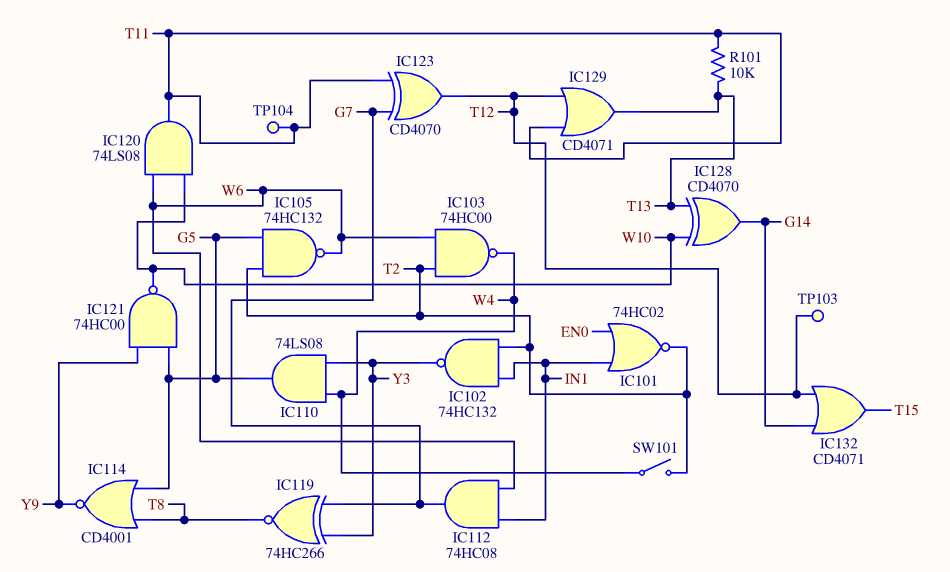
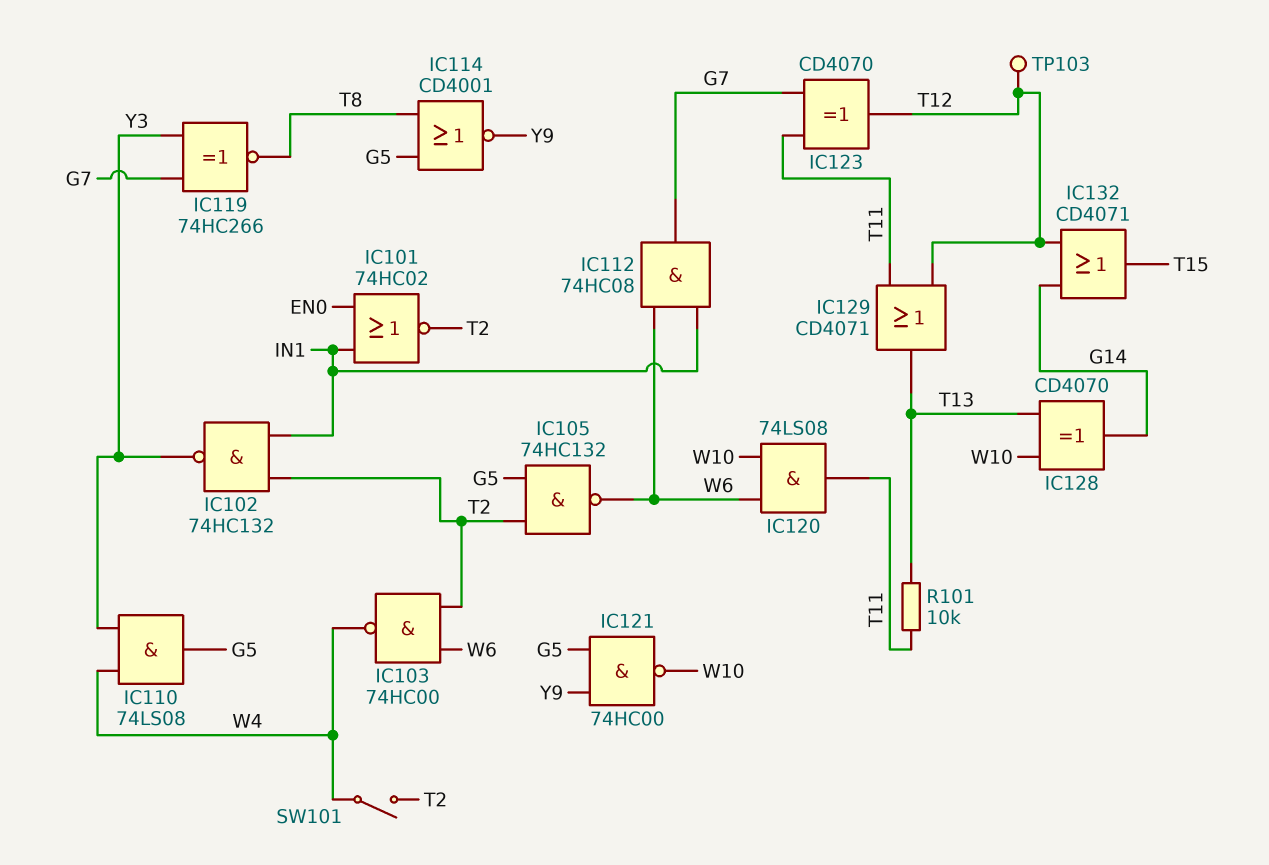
TP104: test point (T11) -> none

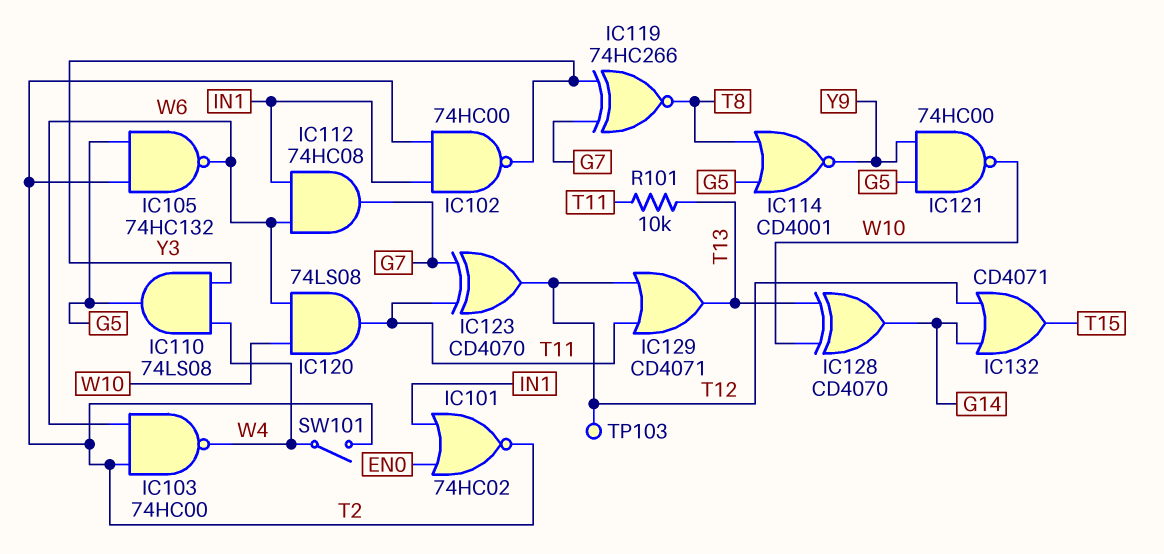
IC102: NAND 74HC132 (in IN1, in T2, out Y3) -> NAND 74HC00 (in IN1, in T2, out Y3)

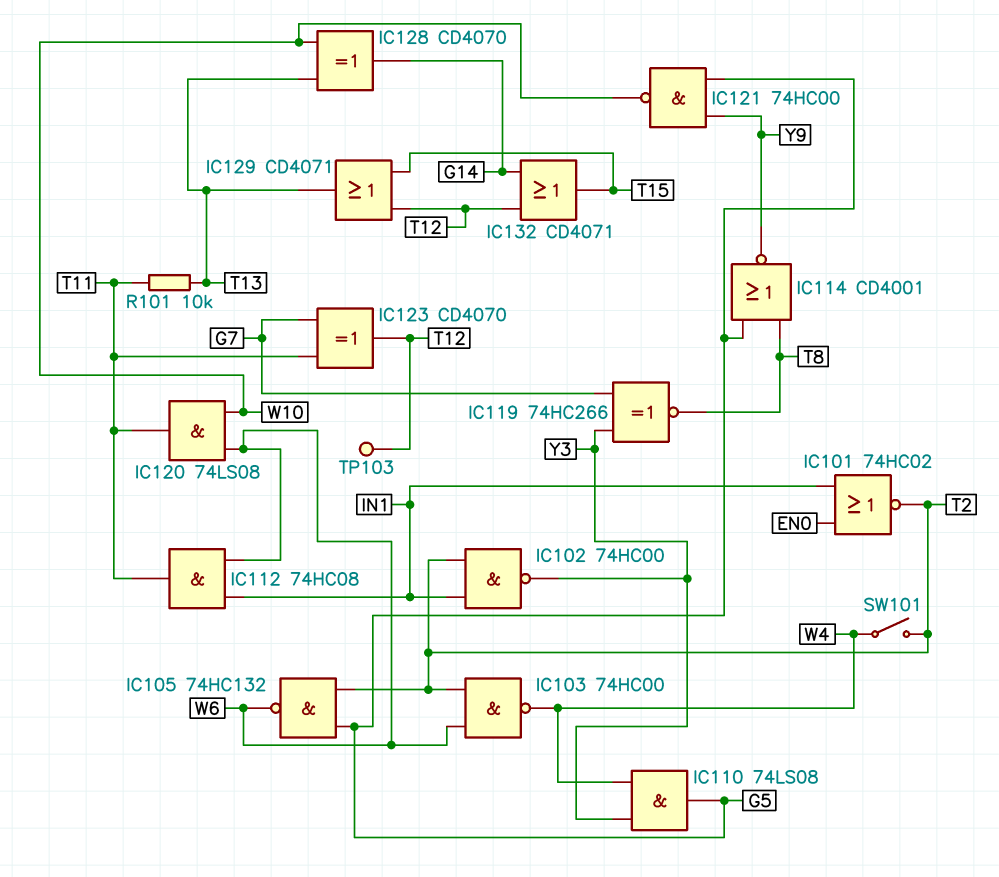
IC112: AND 74HC08 (in IN1, in W6, out G7) -> AND 74HC08 (in IN1, in W6, out T11)
IC129: OR CD4071 (in T11, in T12, out T13) -> OR CD4071 (in T12, in T15, out T13)

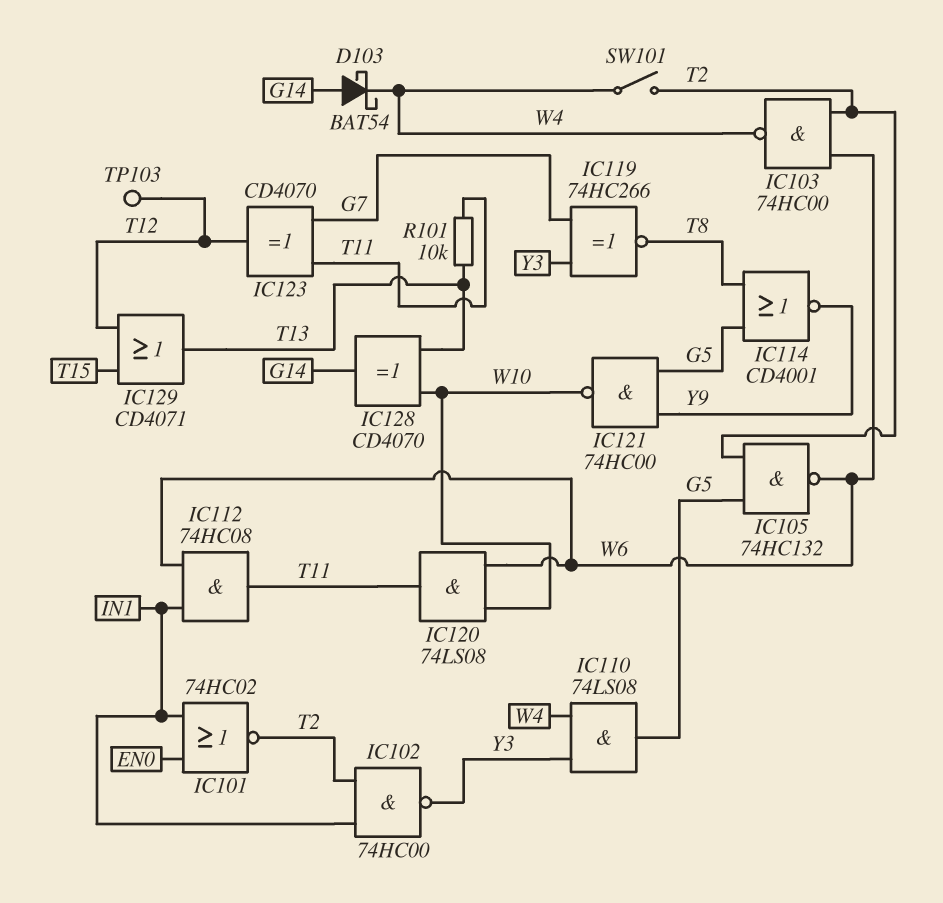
D103: none -> schottky BAT54 (A G14, K W4)
IC132: OR CD4071 (in G14, in T12, out T15) -> none

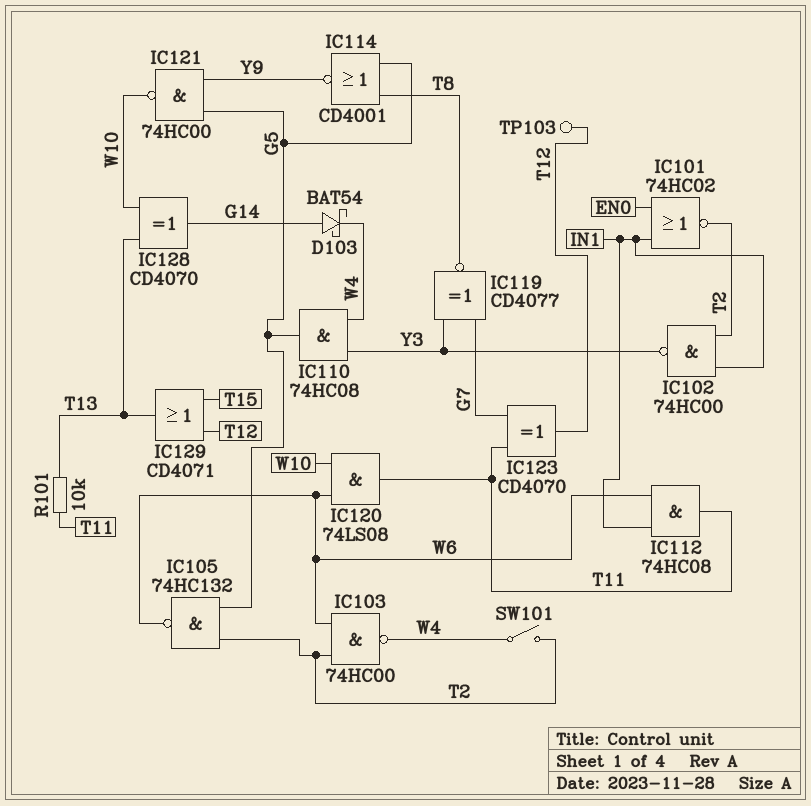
IC110: AND 74LS08 (in W4, in Y3, out G5) -> AND 74HC08 (in W4, in Y3, out G5)
IC119: XNOR 74HC266 (in G7, in Y3, out T8) -> XNOR CD4077 (in G7, in Y3, out T8)

